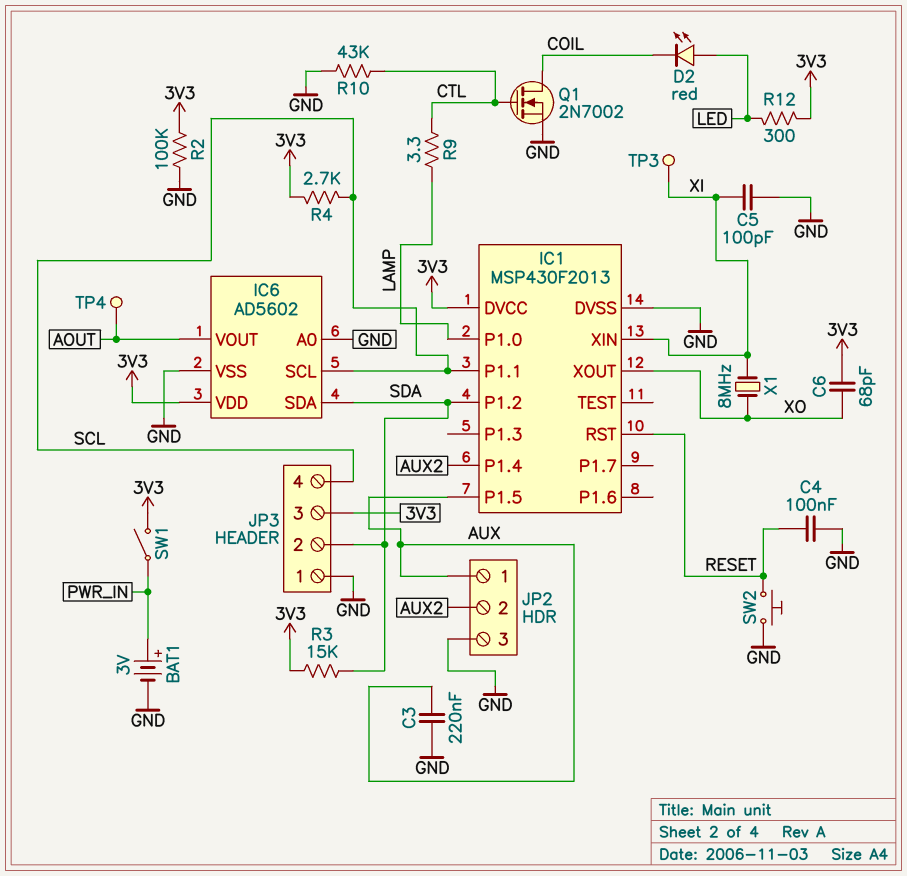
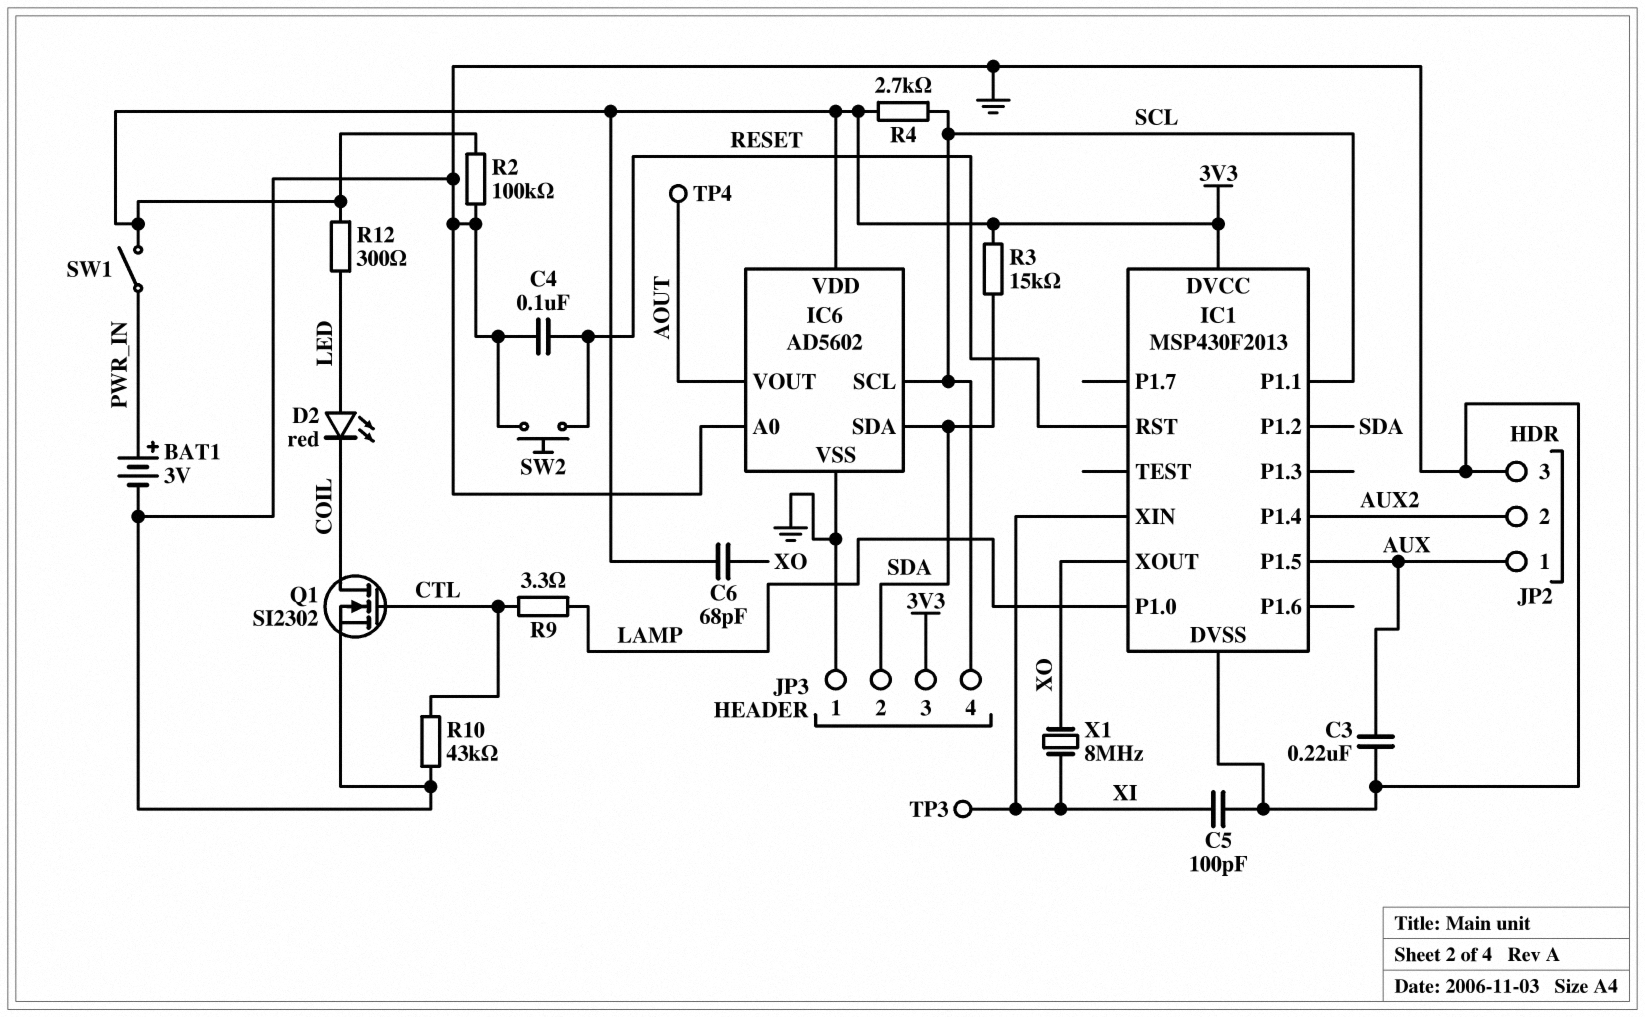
Q1: NMOS 2N7002 (G CTL, D COIL, S GND) -> NMOS SI2302 (G CTL, D COIL, S GND)

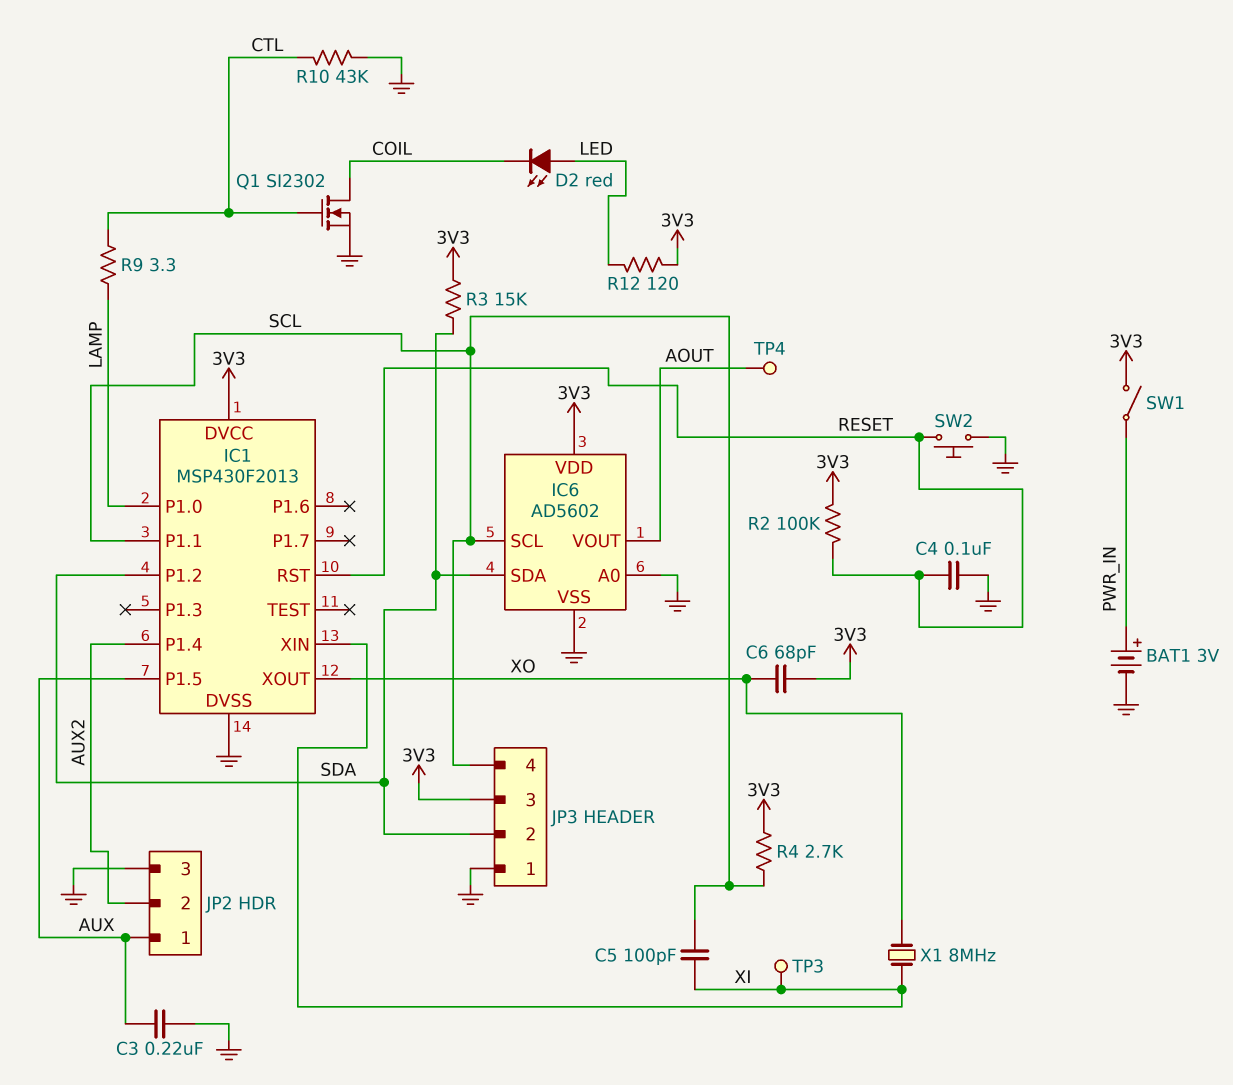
C5: 100pF (GND, XI) -> 100pF (SCL, XI)
R2: 100k (3V3, GND) -> 100k (3V3, RESET)
R12: 300 (3V3, LED) -> 120 (3V3, LED)

